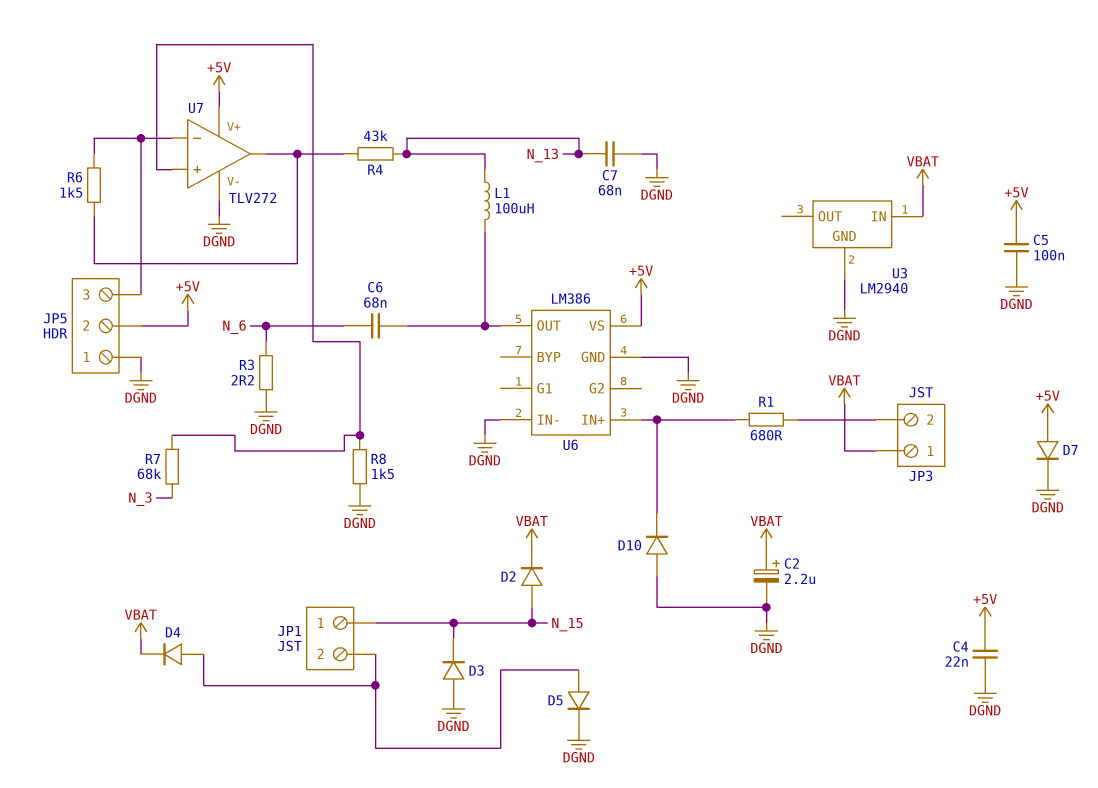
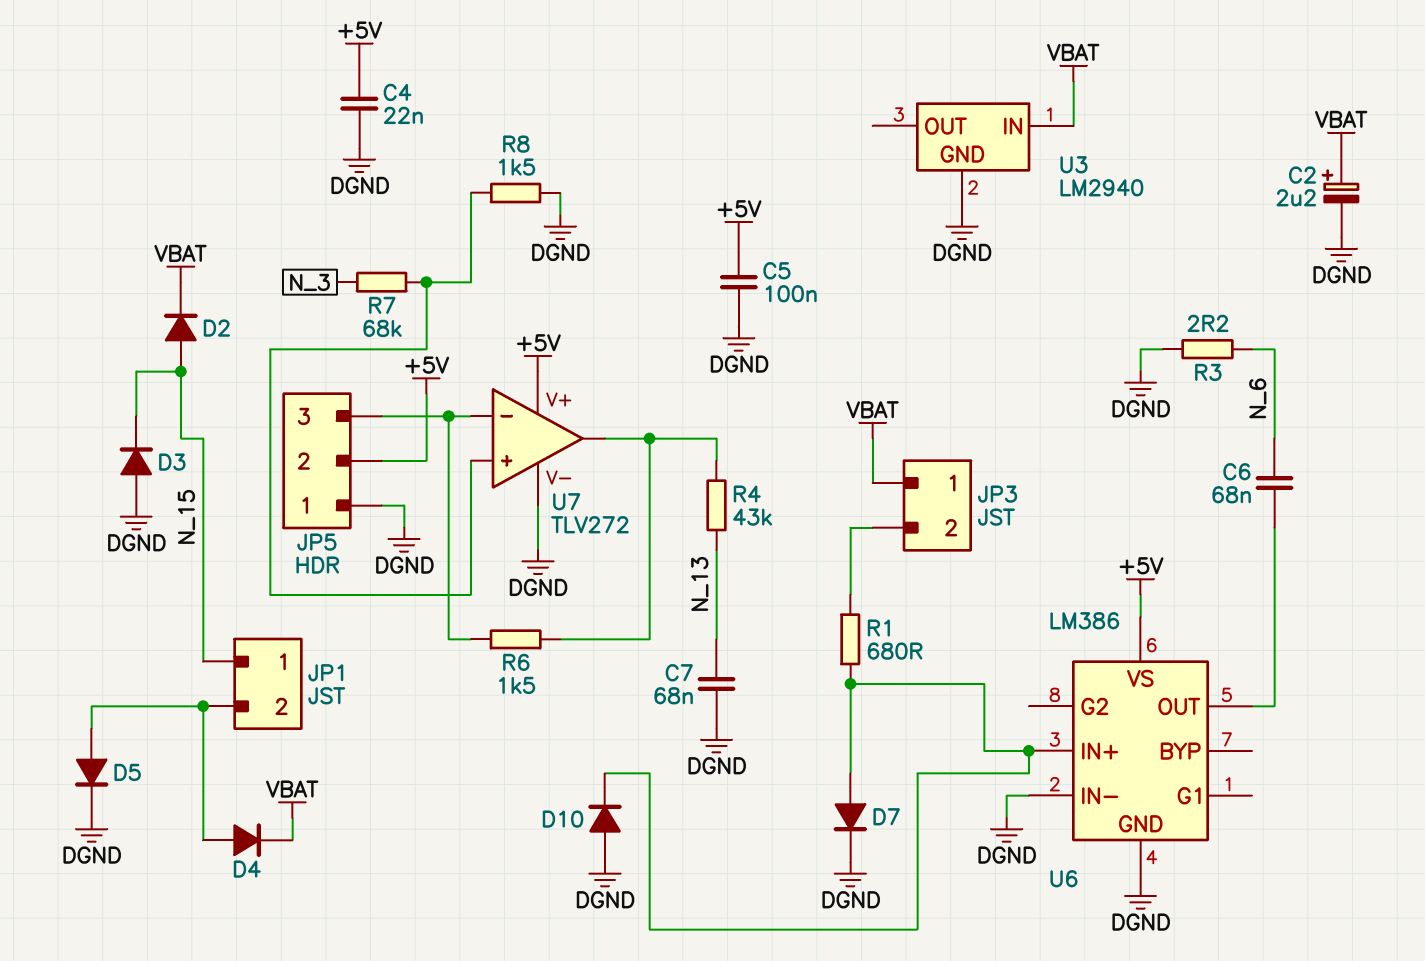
D7: diode (A +5V, K DGND) -> diode (A U6/IN+, K DGND)
L1: 100uH (N_13, U6/OUT) -> none

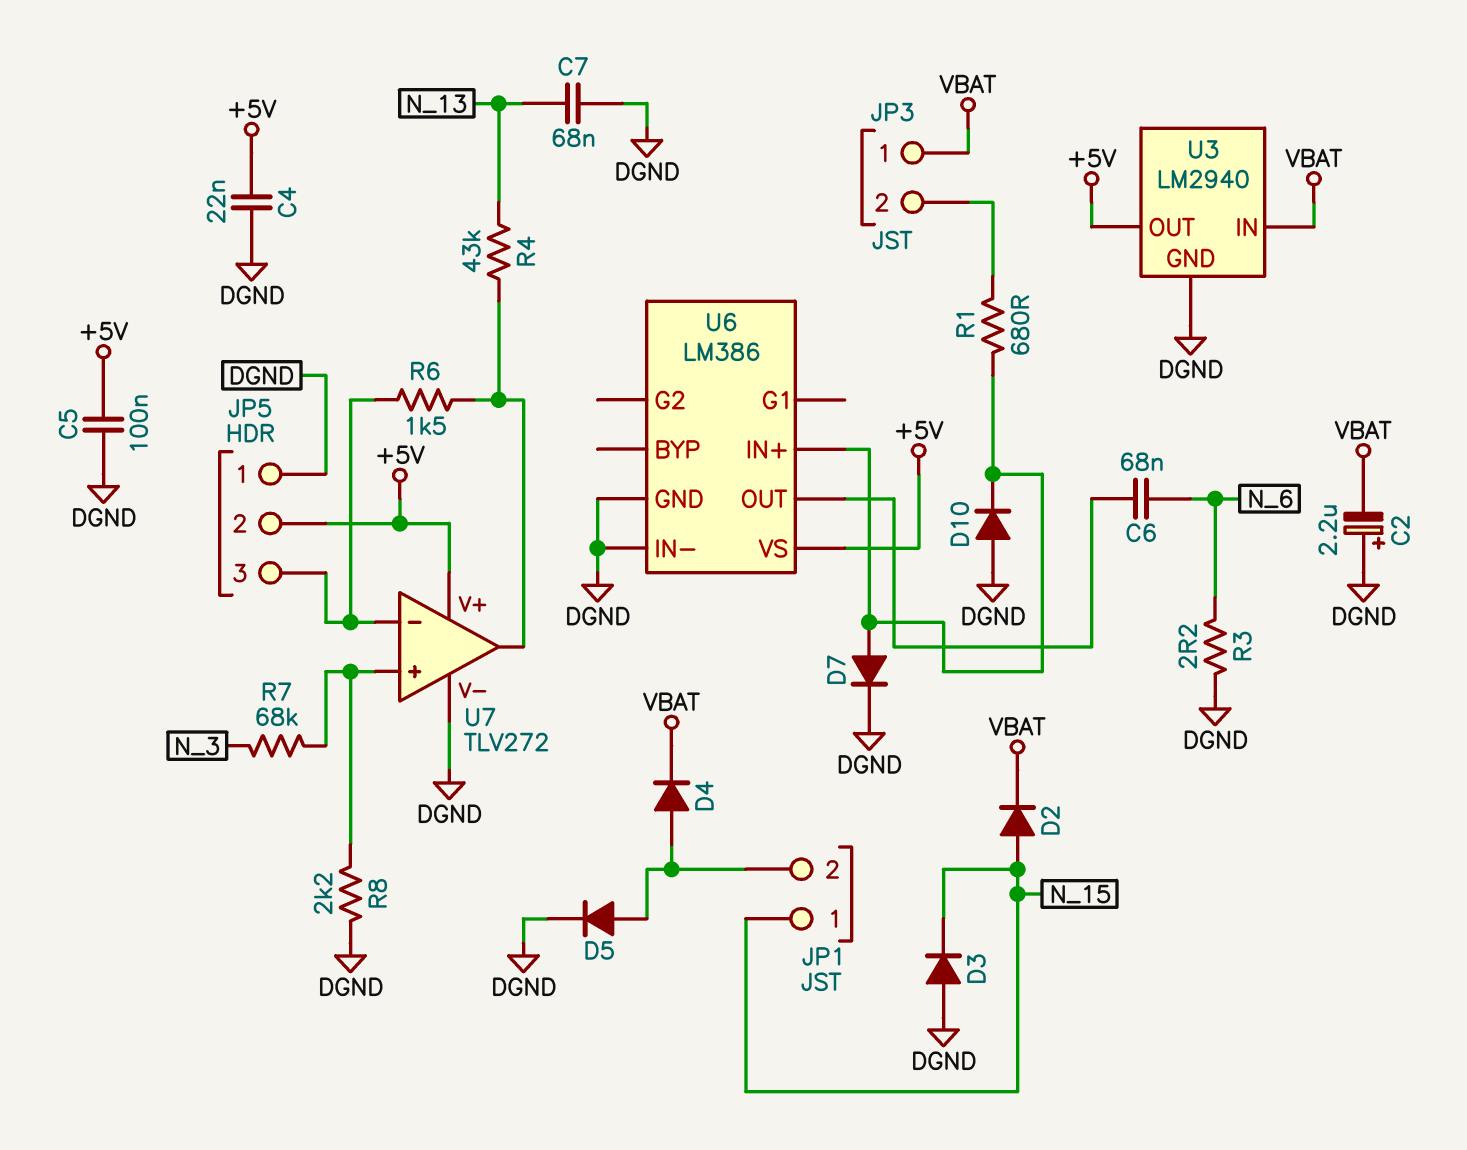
C2: 2.2uF (plus VBAT, minus DGND) -> 2.2uF (plus DGND, minus VBAT)
R8: 1.5k (DGND, U7/in+) -> 2.2k (DGND, U7/in+)
U3 pin OUT: none -> +5V

